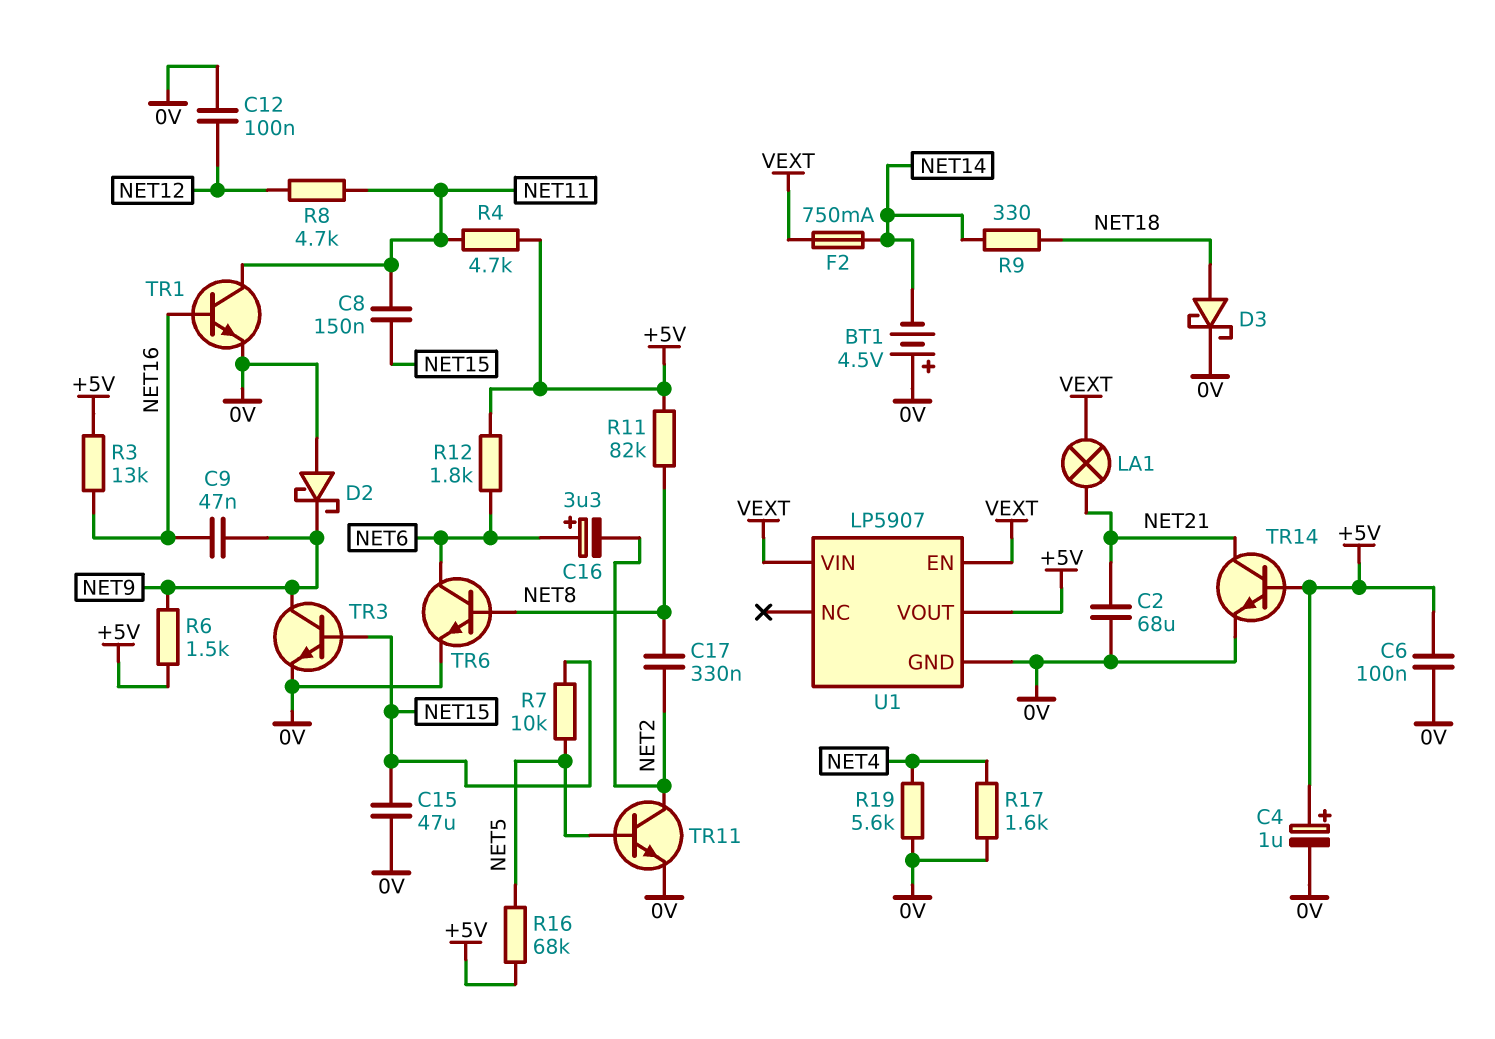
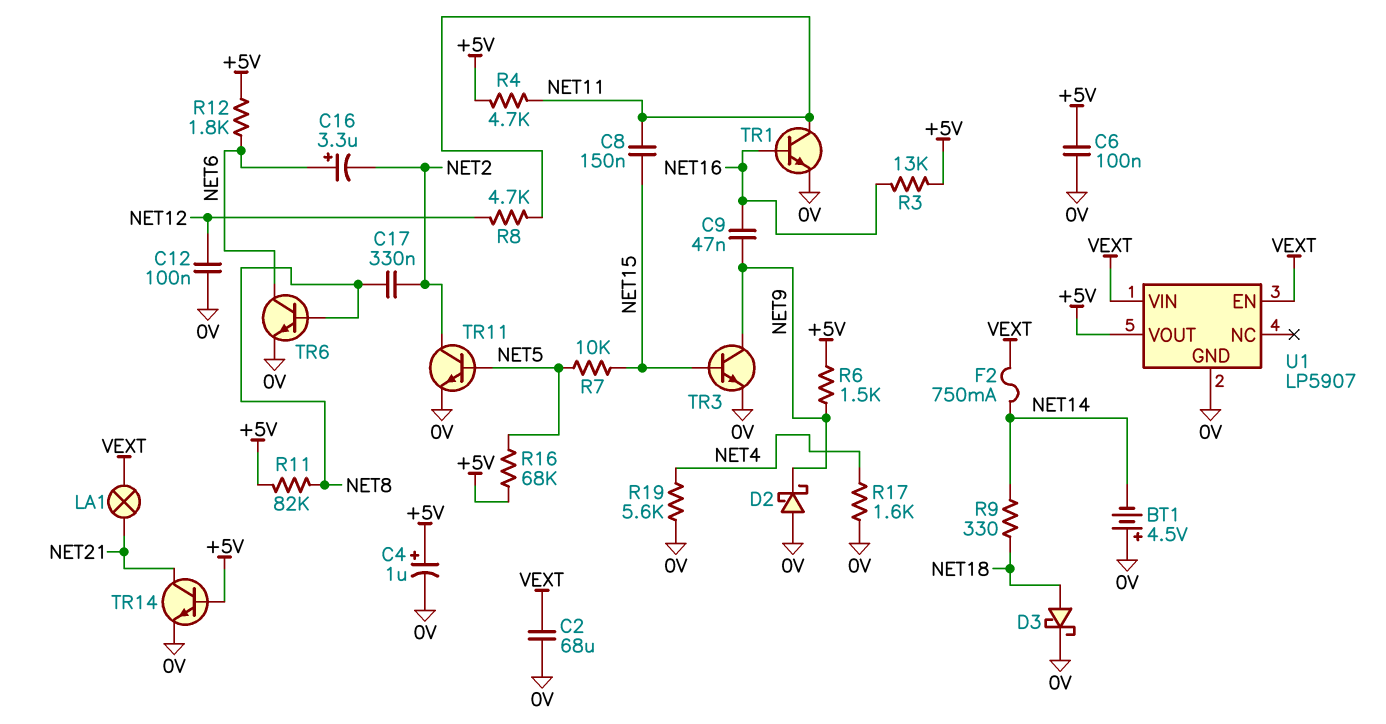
C2: 68uF (0V, NET21) -> 68uF (0V, VEXT)
C15: 47uF (0V, NET15) -> none

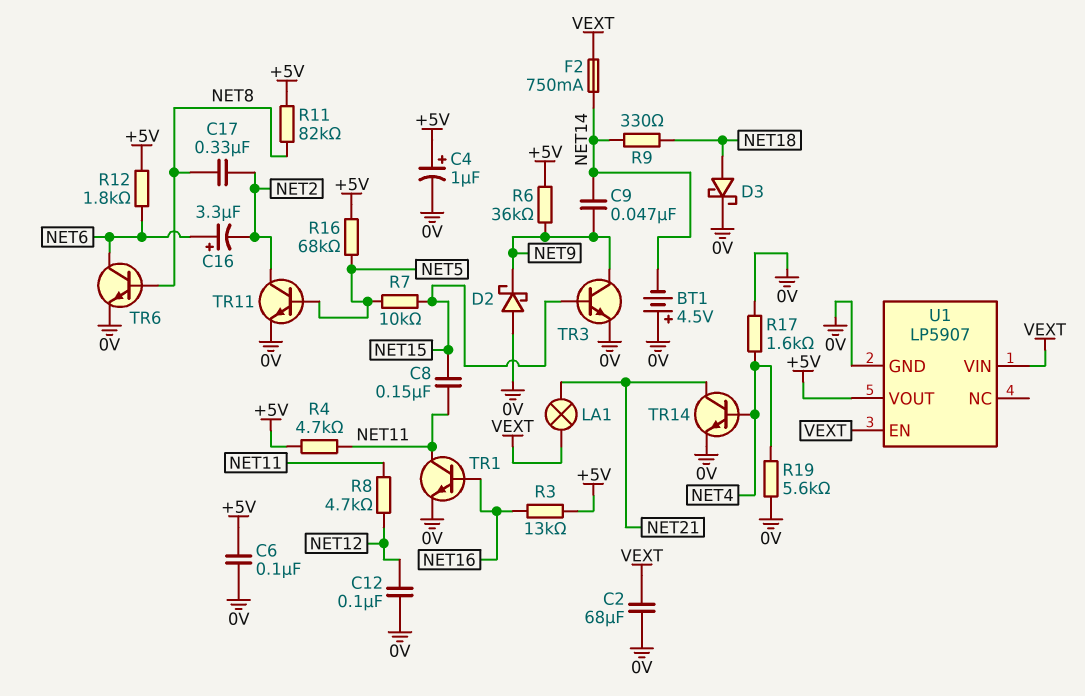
C9: 47nF (NET9, NET16) -> 47nF (NET9, NET14)
R6: 1.5k (+5V, NET9) -> 36k (+5V, NET9)
TR14: NPN (B +5V, C NET21, E 0V) -> NPN (B NET4, C NET21, E 0V)

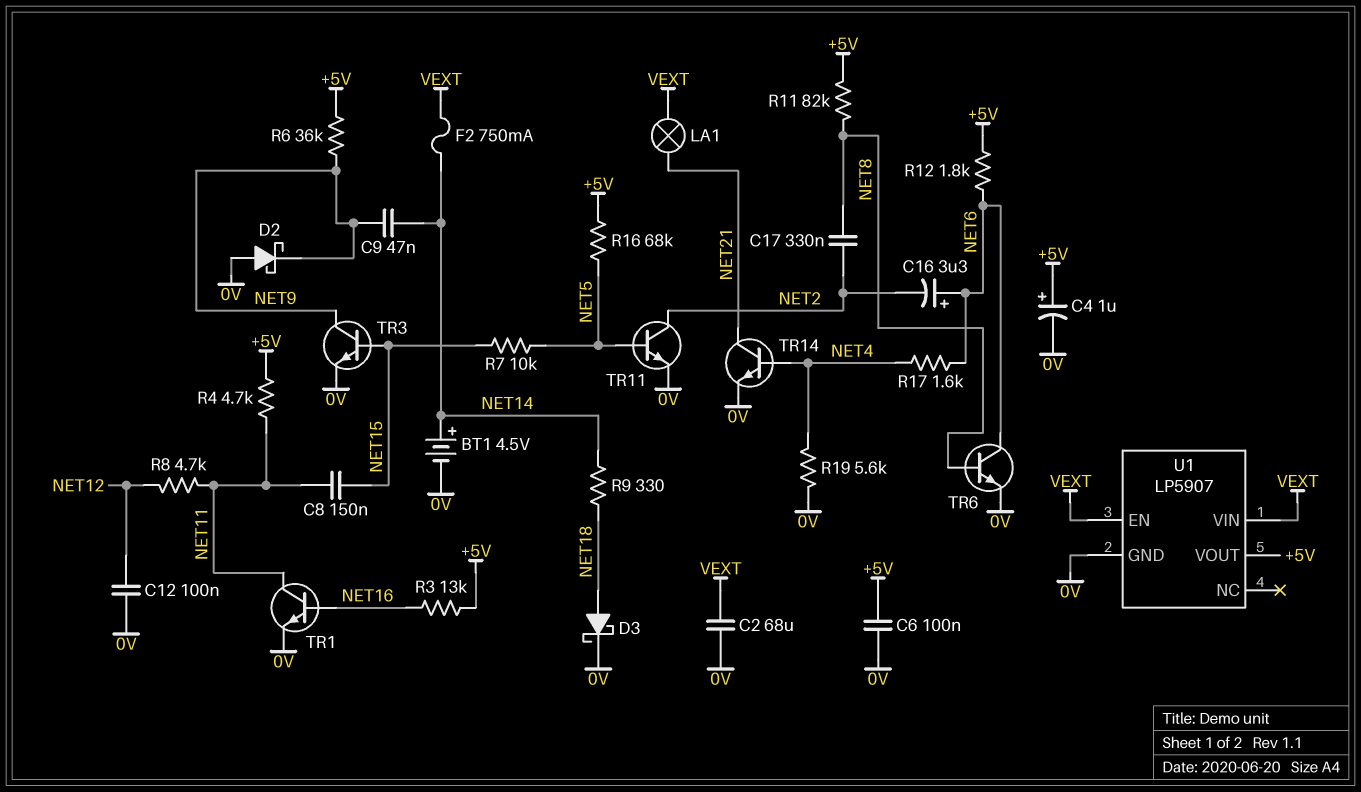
BT1: 4.5V (plus 0V, minus NET14) -> 4.5V (plus NET14, minus 0V)
R17: 1.6k (0V, NET4) -> 1.6k (NET4, NET6)

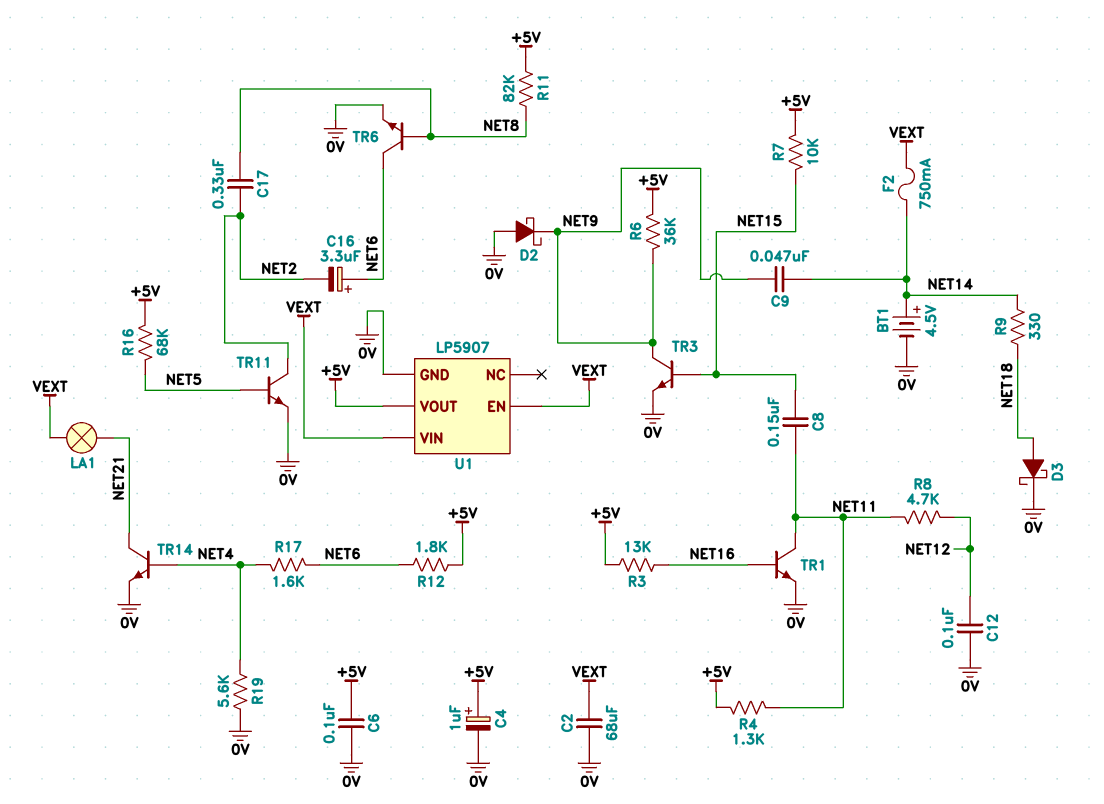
R4: 4.7k (+5V, NET11) -> 1.3k (+5V, NET11)
R7: 10k (NET5, NET15) -> 10k (+5V, NET15)

